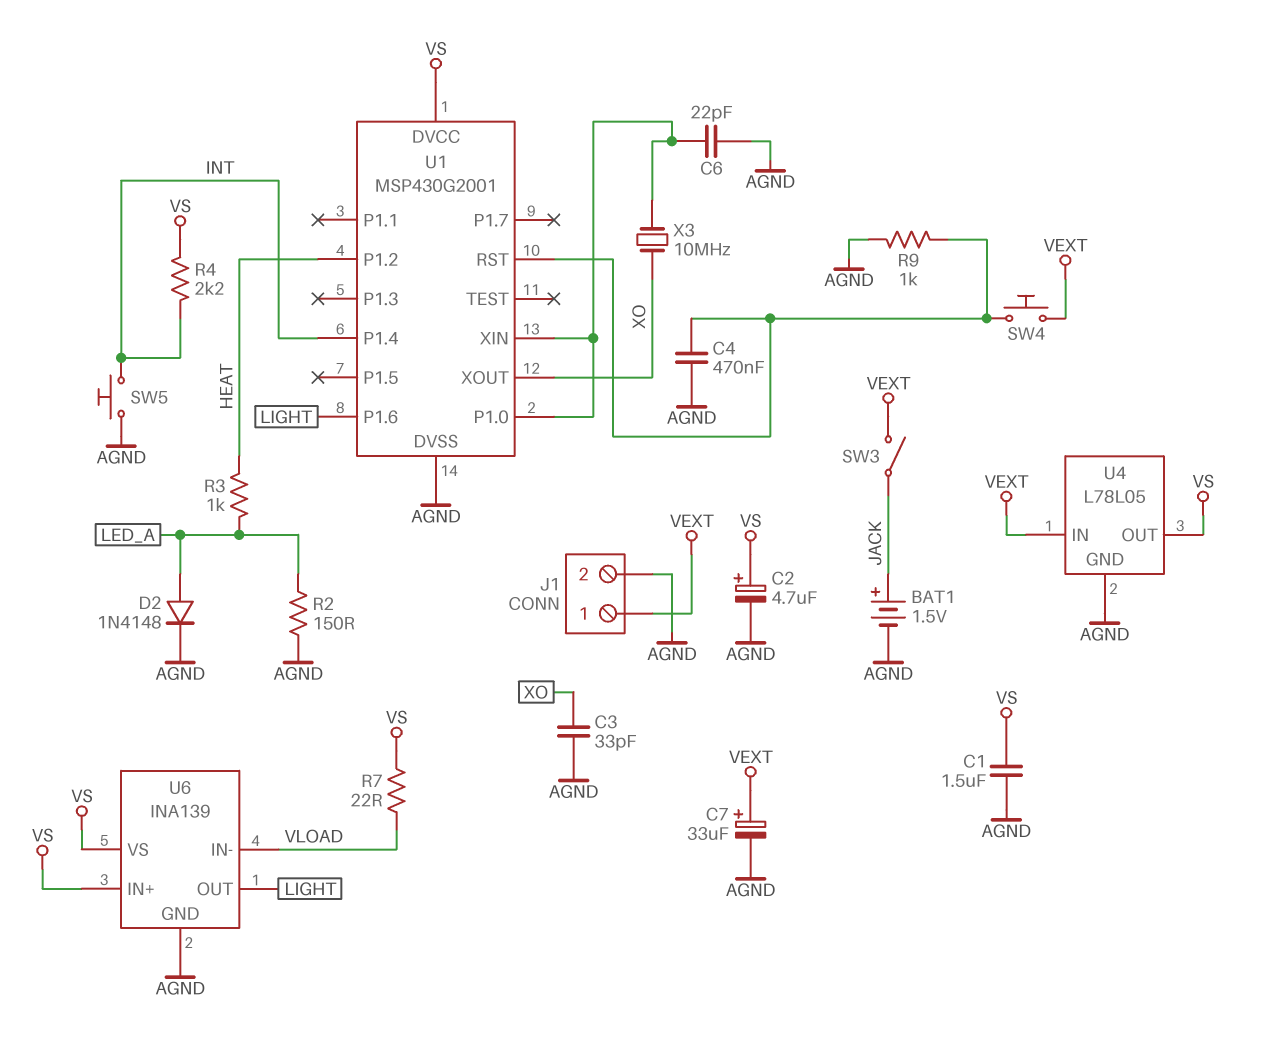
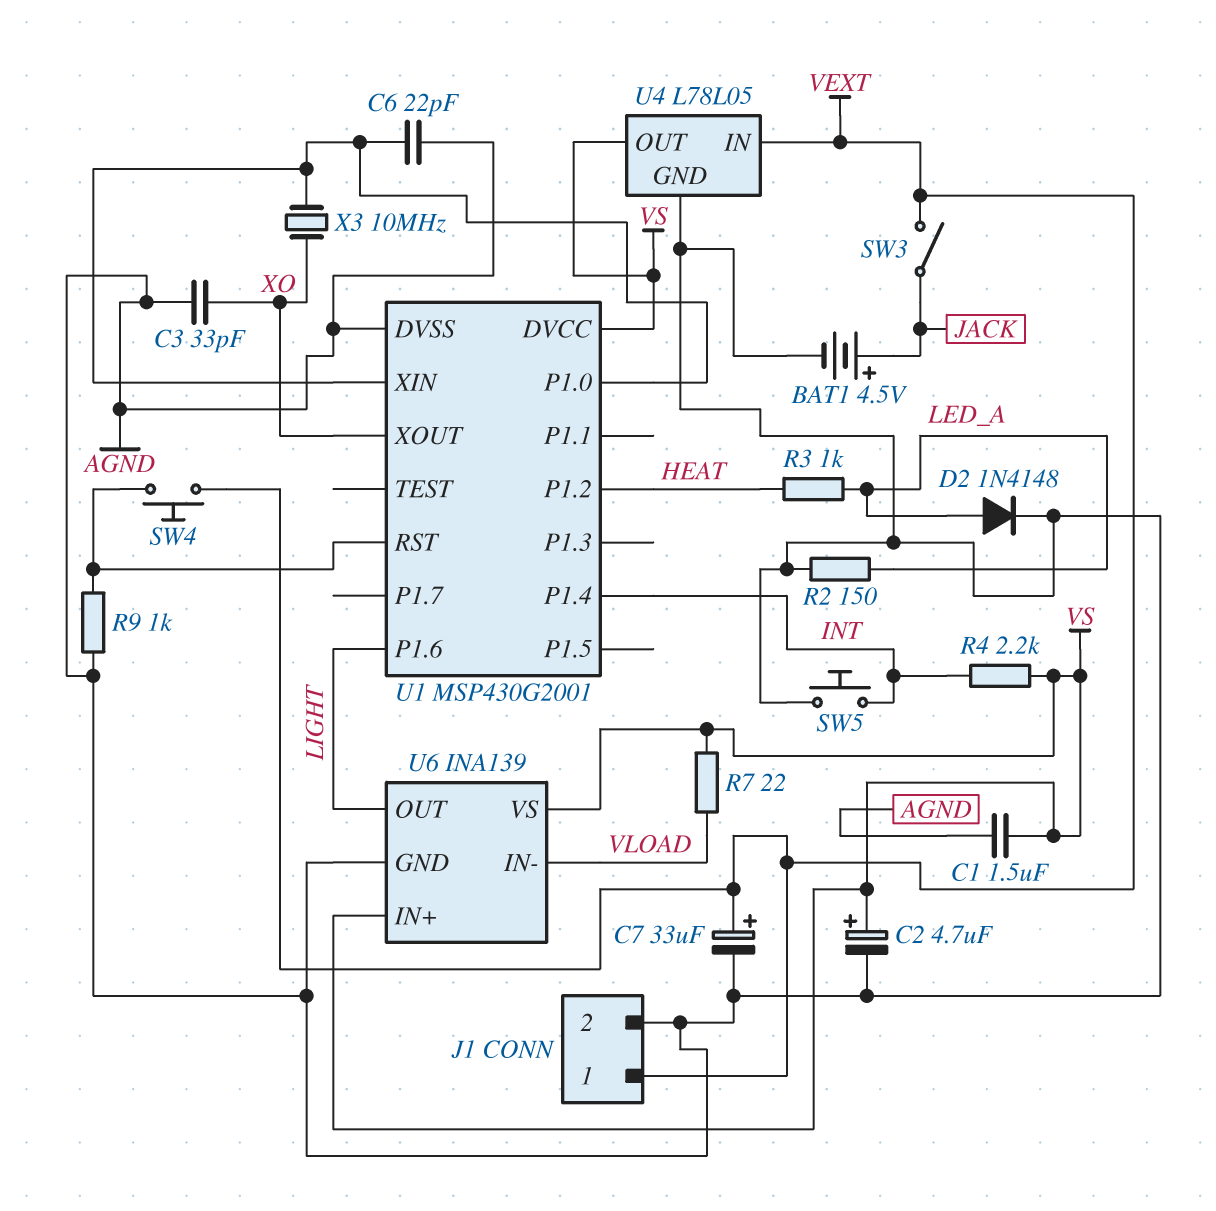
BAT1: 1.5V (plus JACK, minus AGND) -> 4.5V (plus JACK, minus AGND)
C4: 470nF (AGND, U1/RST) -> none

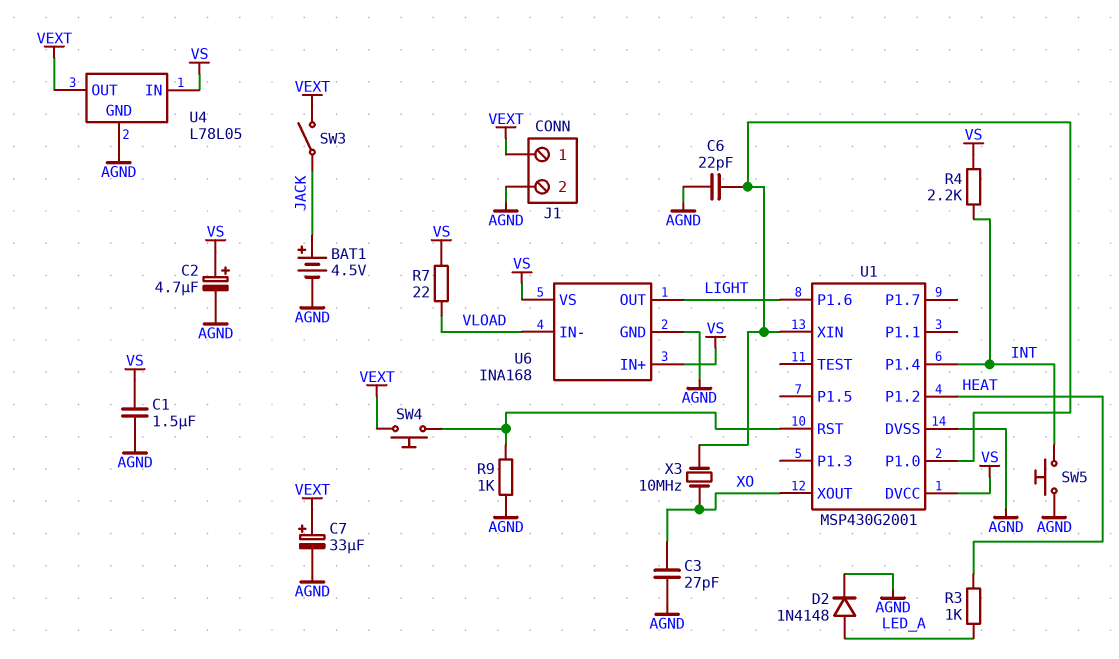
C3: 33pF (AGND, XO) -> 27pF (AGND, XO)
R2: 150 (AGND, LED_A) -> none
U4 pin IN: VEXT -> VS
U4 pin OUT: VS -> VEXT
U6: INA139 -> INA168

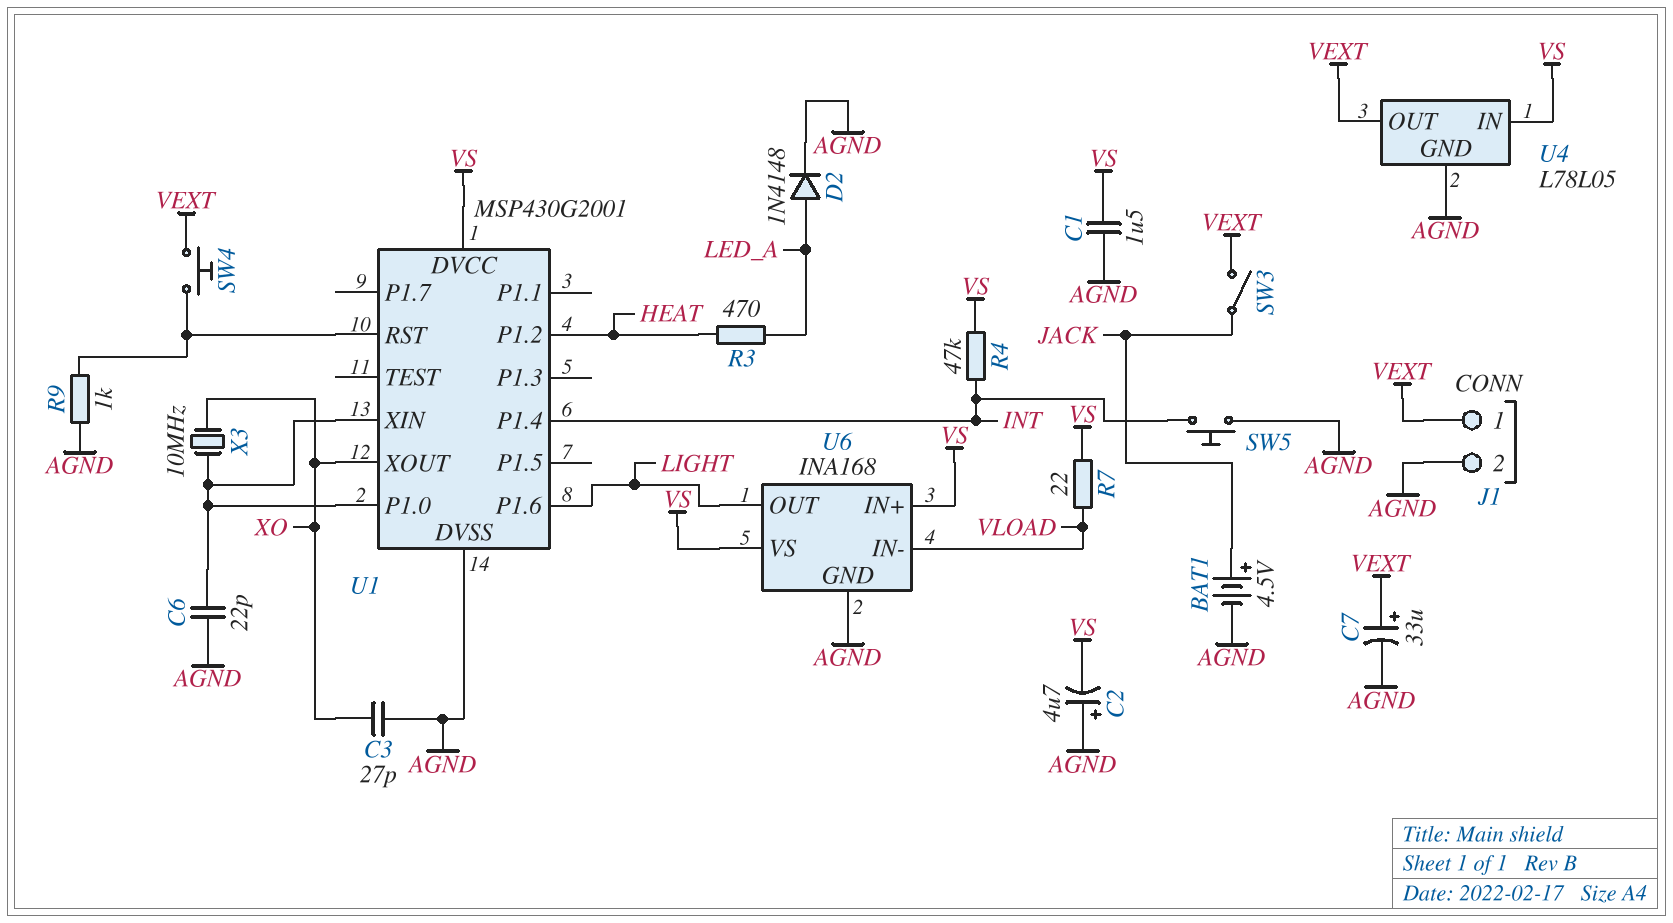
C2: 4.7uF (plus VS, minus AGND) -> 4.7uF (plus AGND, minus VS)
R3: 1k (HEAT, LED_A) -> 470 (HEAT, LED_A)
R4: 2.2k (INT, VS) -> 47k (INT, VS)

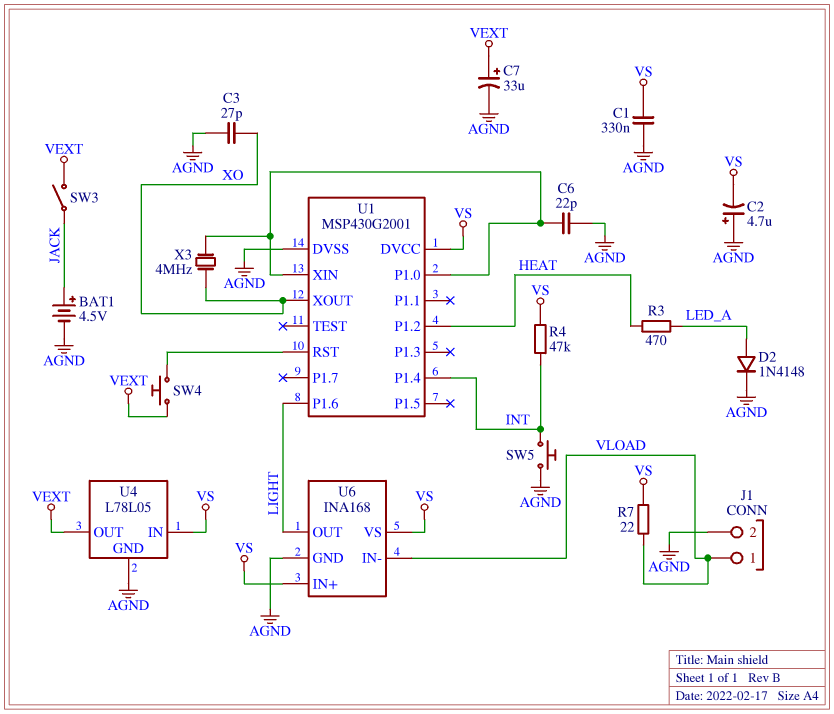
C1: 1.5uF (AGND, VS) -> 330nF (AGND, VS)
J1 pin 1: VEXT -> VLOAD
R9: 1k (AGND, U1/RST) -> none
X3: 10MHz (U1/P1.0, XO) -> 4MHz (U1/P1.0, XO)

